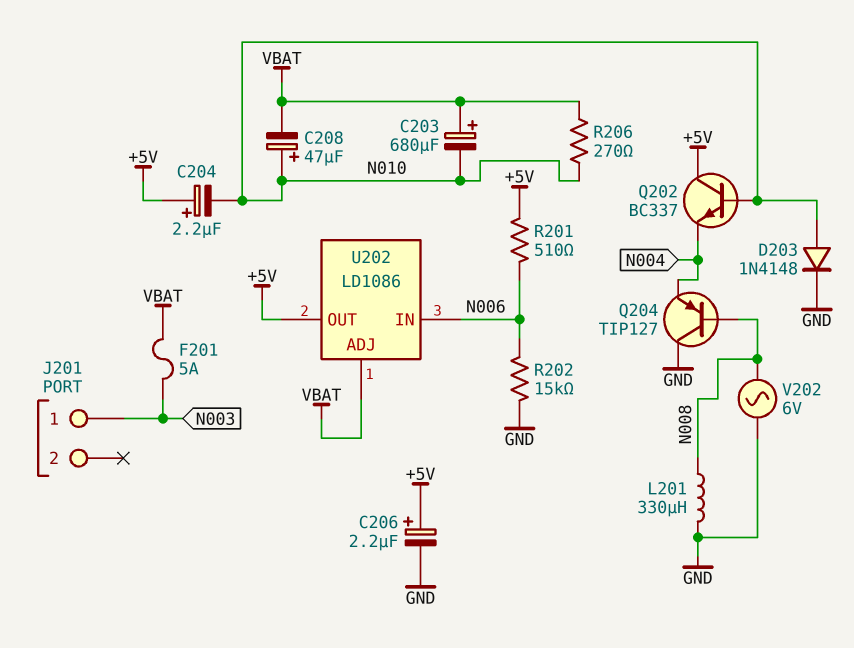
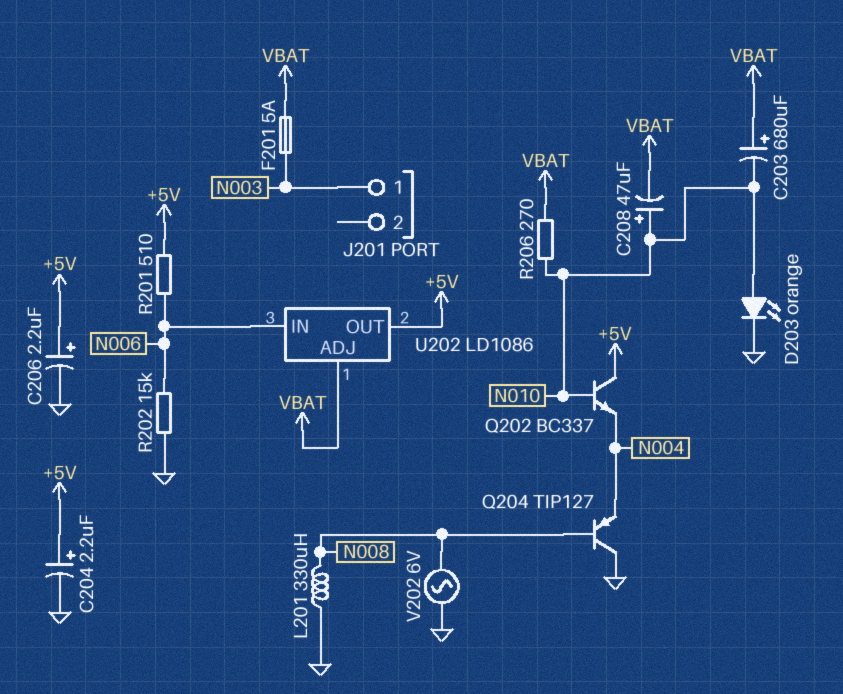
C204: 2.2uF (plus +5V, minus N010) -> 2.2uF (plus +5V, minus GND)
D203: diode 1N4148 (A N010, K GND) -> LED orange (A N010, K GND)

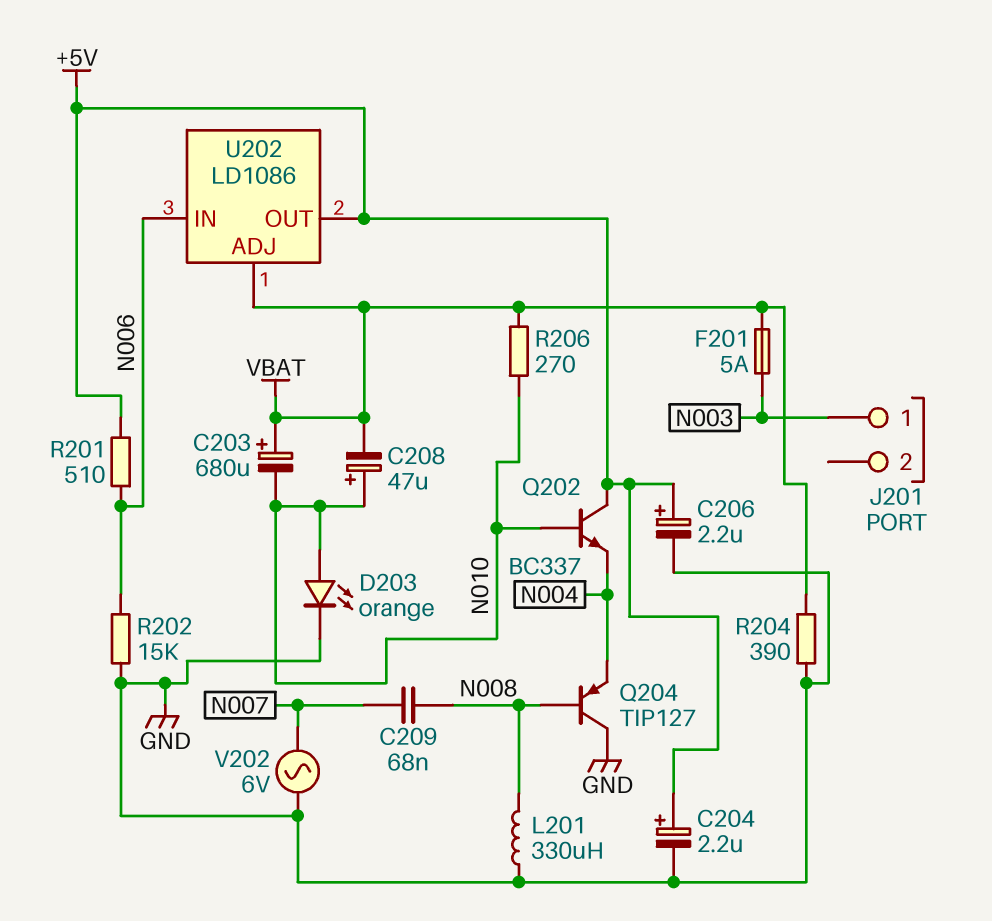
C209: none -> 68nF (N007, N008)
R204: none -> 390 (GND, VBAT)
V202: AC 6V (GND, N008) -> AC 6V (GND, N007)

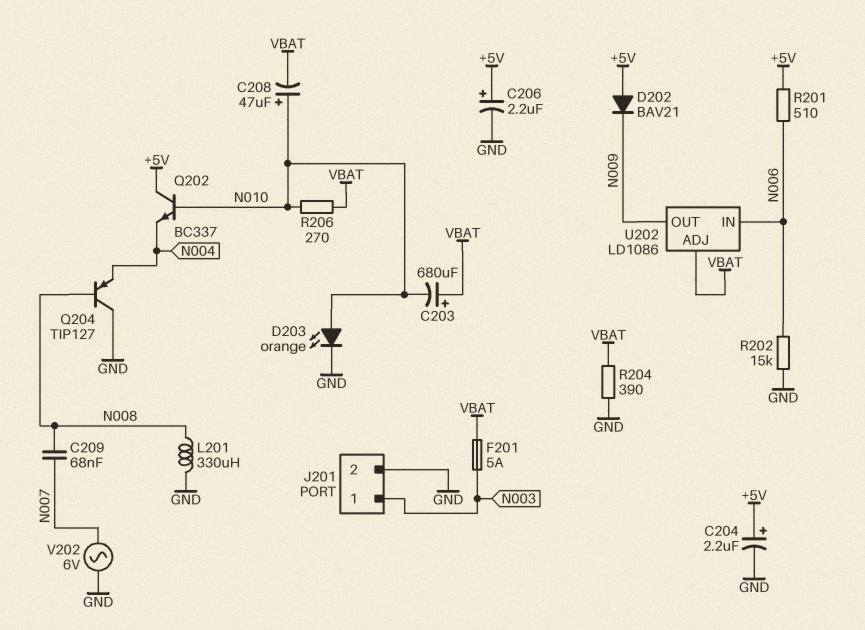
D202: none -> diode BAV21 (A +5V, K N009)
J201 pin 2: none -> GND
U202 pin OUT: +5V -> N009

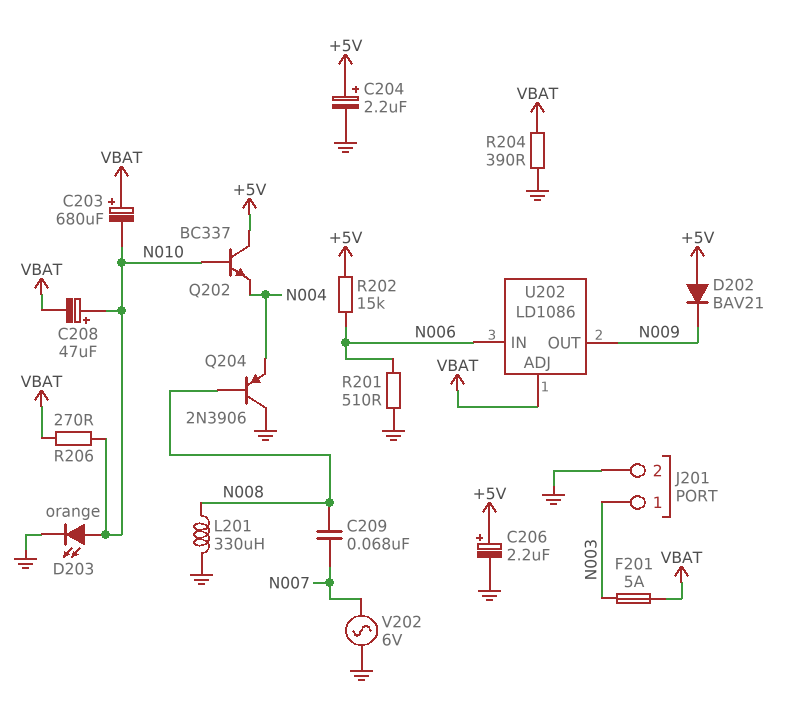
Q204: PNP TIP127 (B N008, C GND, E N004) -> PNP 2N3906 (B N008, C GND, E N004)
R201: 510 (+5V, N006) -> 510 (GND, N006)
R202: 15k (GND, N006) -> 15k (+5V, N006)

